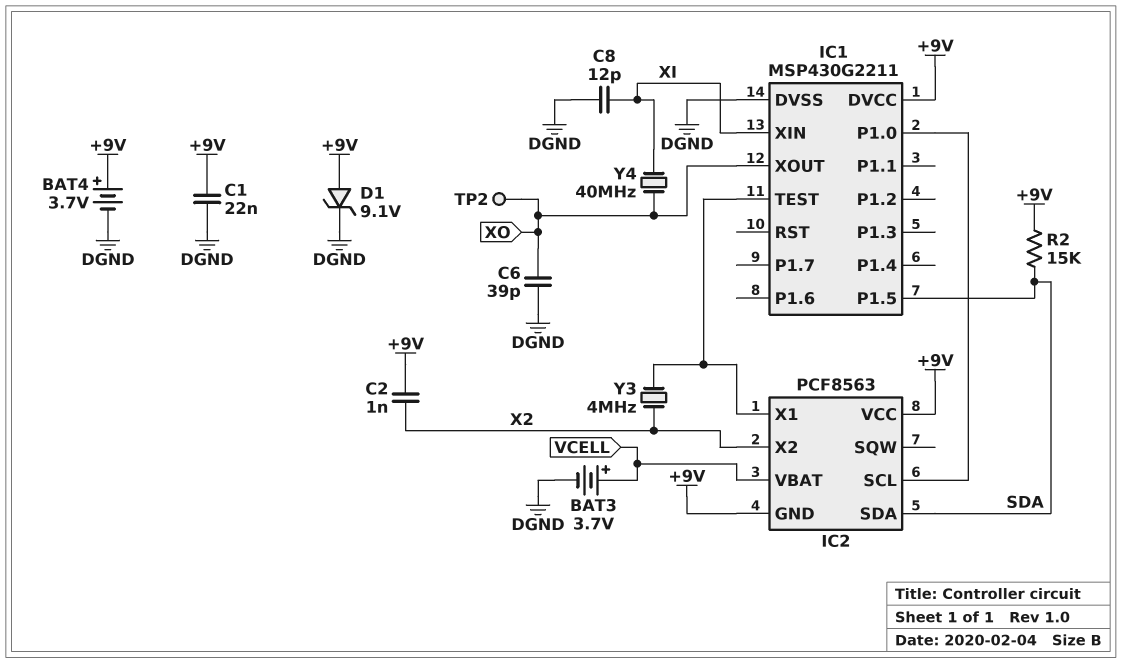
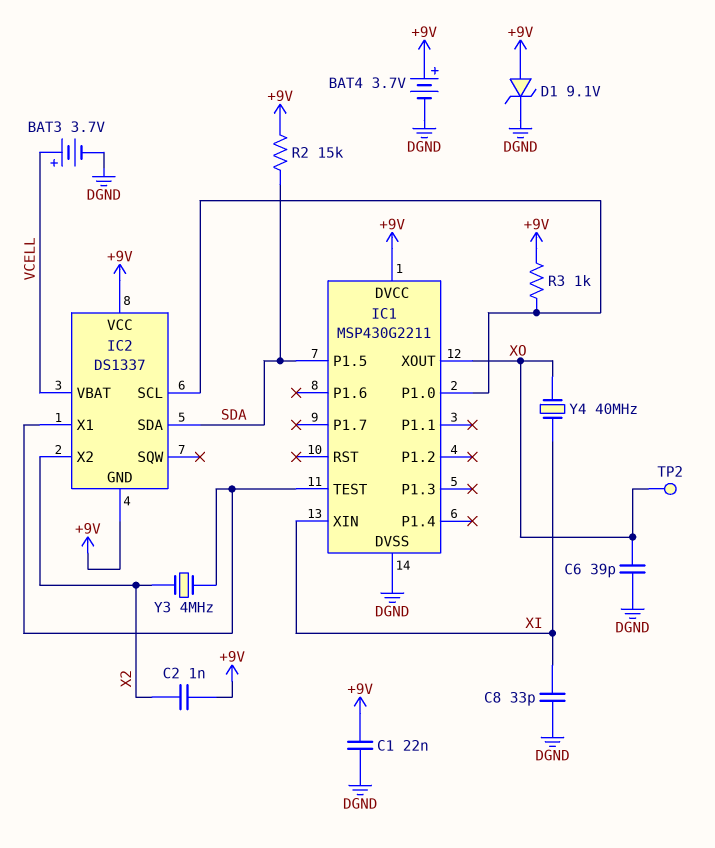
C8: 12pF (DGND, XI) -> 33pF (DGND, XI)
IC2: PCF8563 -> DS1337
R3: none -> 1k (+9V, IC1/P1.0)

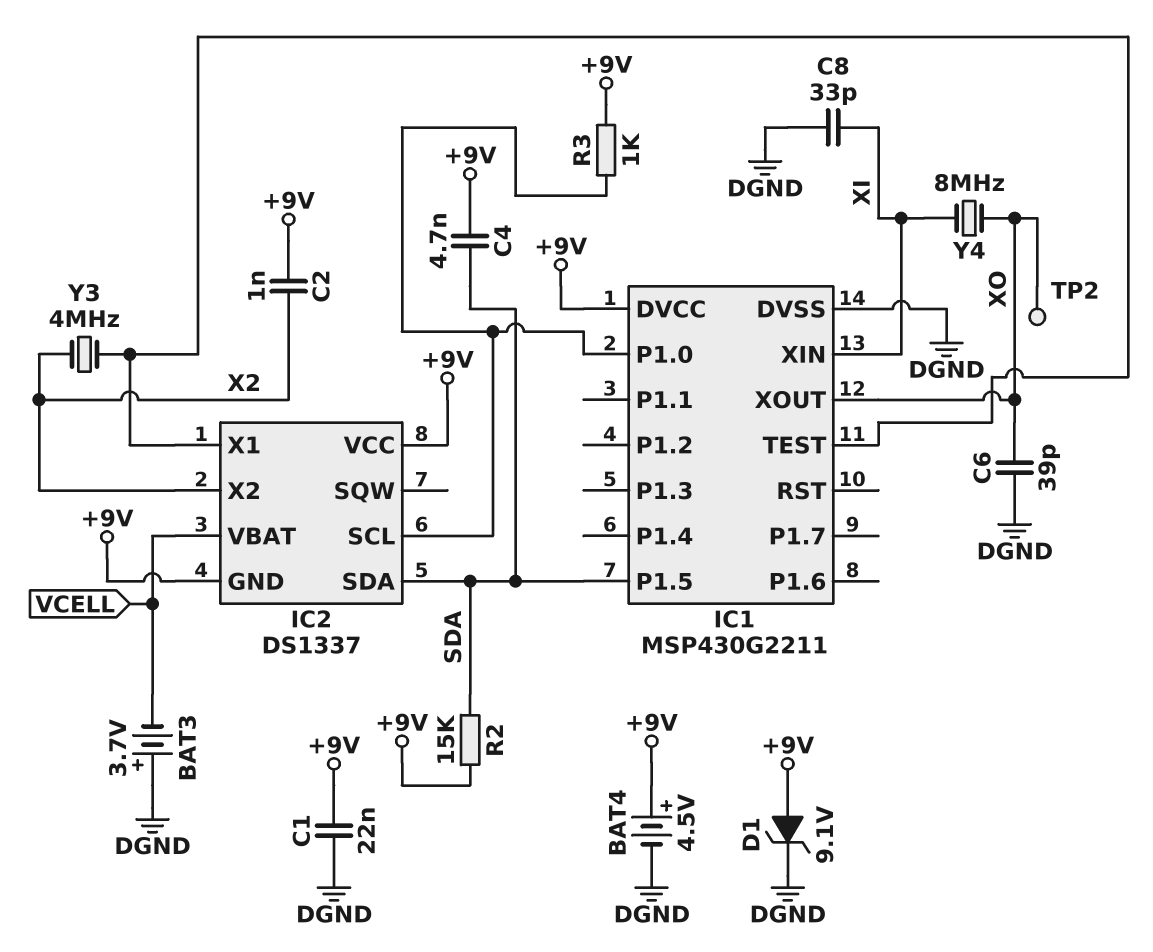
BAT3: 3.7V (plus VCELL, minus DGND) -> 3.7V (plus DGND, minus VCELL)
BAT4: 3.7V (plus +9V, minus DGND) -> 4.5V (plus +9V, minus DGND)
C4: none -> 4.7nF (+9V, SDA)
Y4: 40MHz (XI, XO) -> 8MHz (XI, XO)

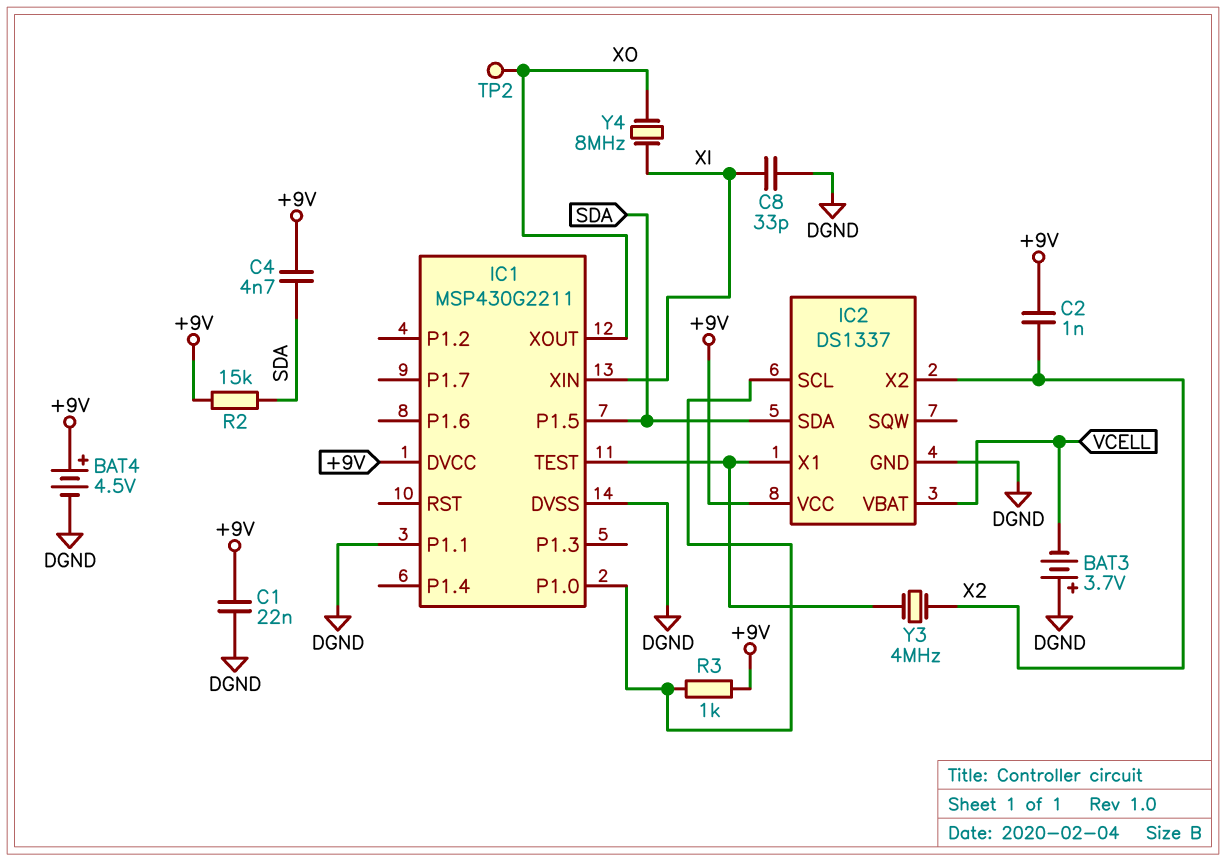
C6: 39pF (DGND, XO) -> none
D1: zener 9.1V (A +9V, K DGND) -> none
IC1 pin P1.1: none -> DGND
IC2 pin GND: +9V -> DGND

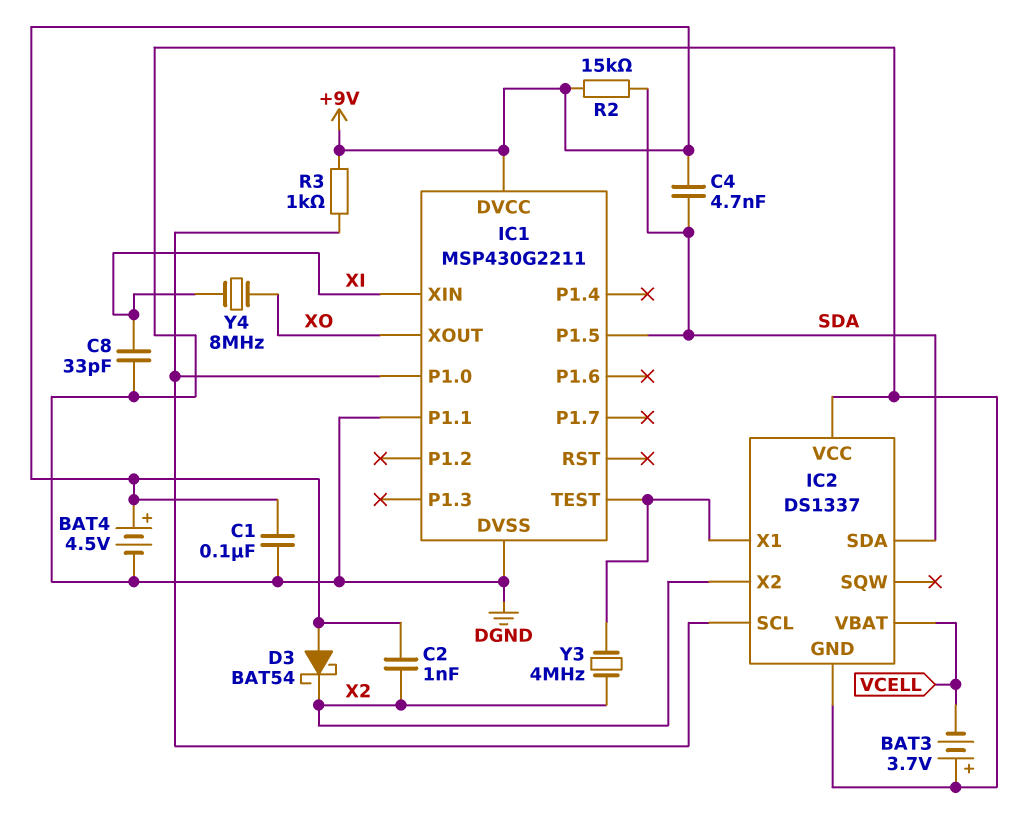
C1: 22nF (+9V, DGND) -> 100nF (+9V, DGND)
D3: none -> schottky BAT54 (A +9V, K X2)
IC2 pin VCC: +9V -> DGND
TP2: test point (XO) -> none

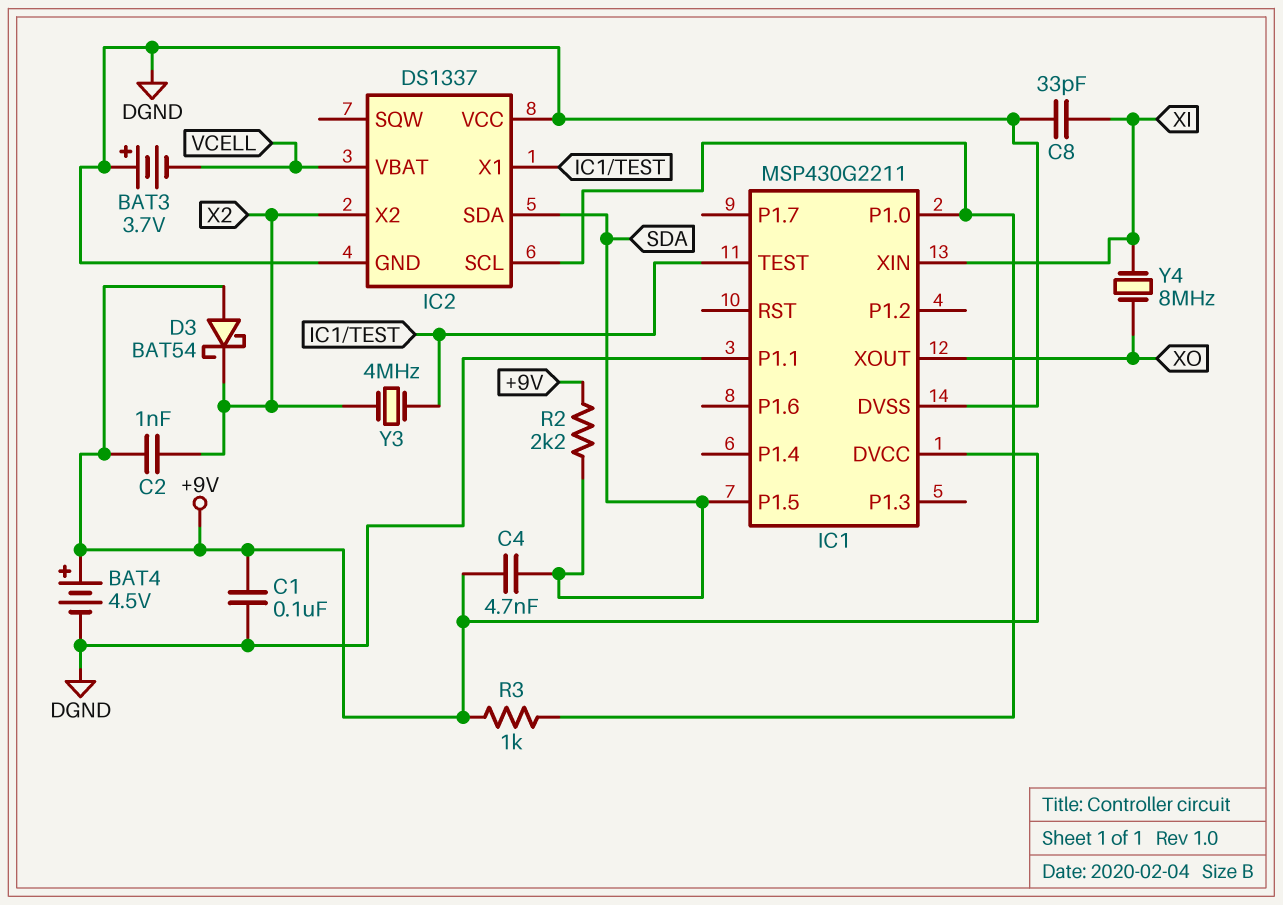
R2: 15k (+9V, SDA) -> 2.2k (+9V, SDA)

